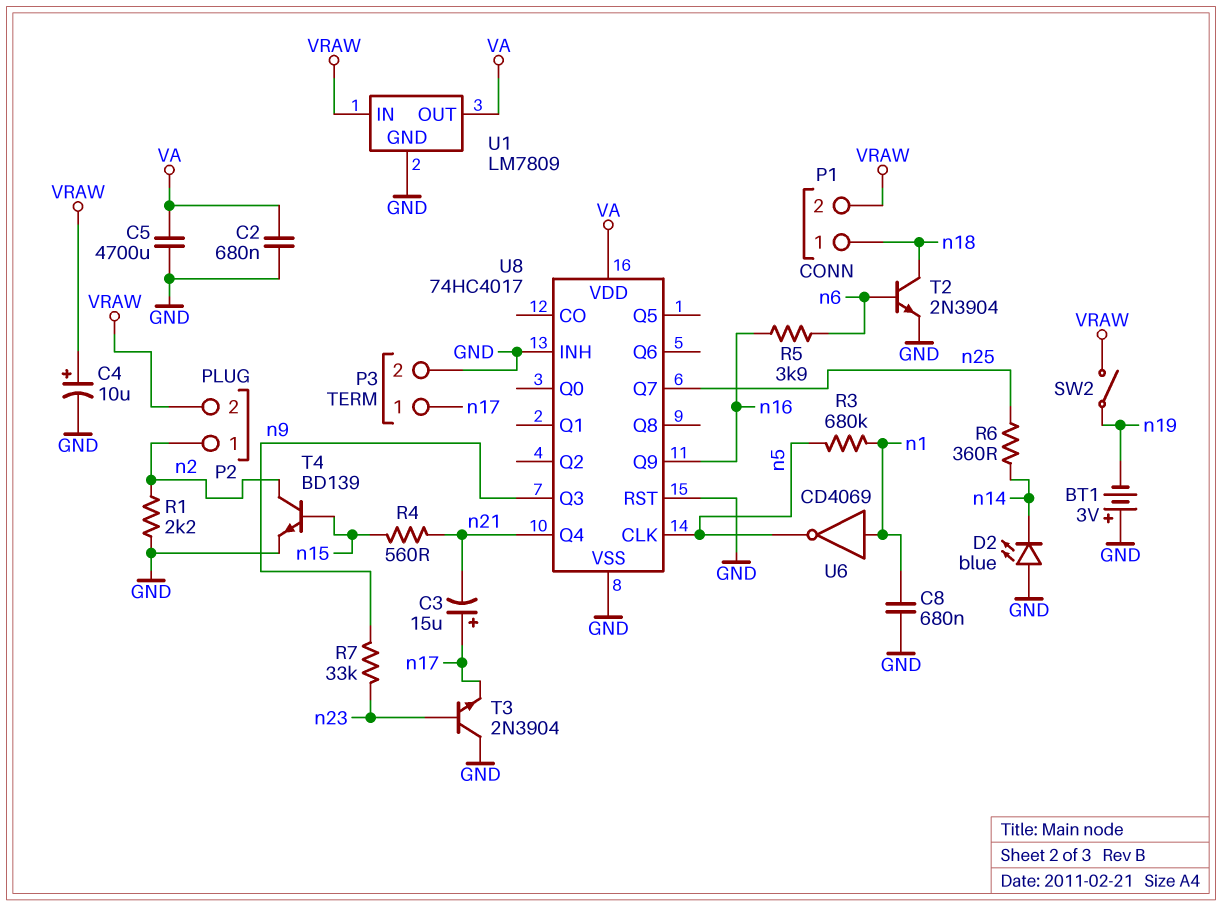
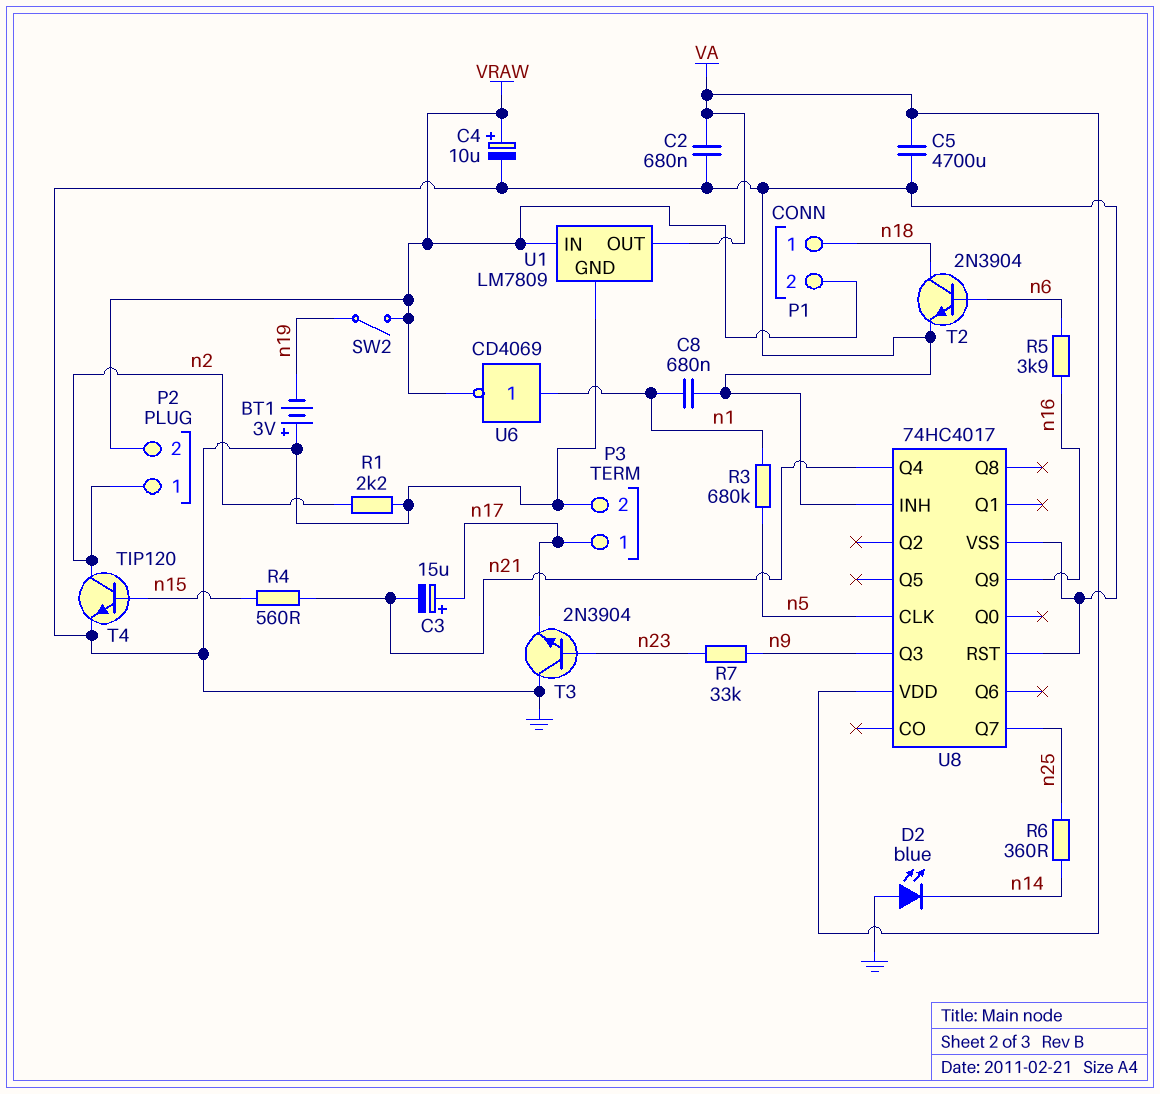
T4: NPN BD139 (B n15, C n2, E GND) -> NPN TIP120 (B n15, C n2, E GND)
U6: NOT CD4069 (in n1, out n5) -> NOT CD4069 (in n1, out VRAW)

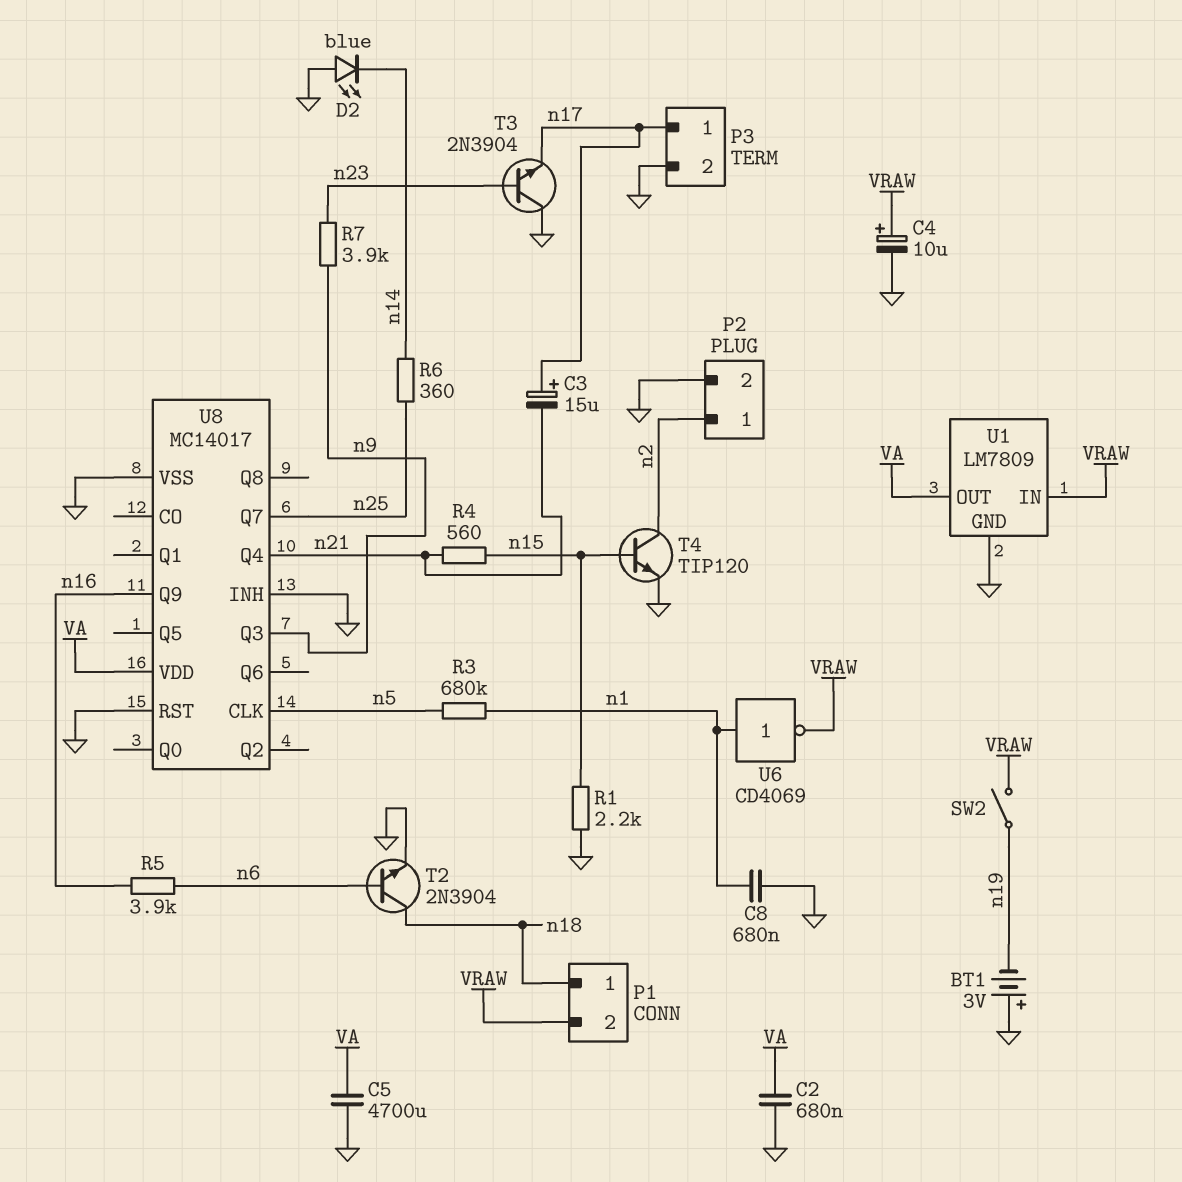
P2 pin 2: VRAW -> GND
R1: 2.2k (GND, n2) -> 2.2k (GND, n15)
R7: 33k (n9, n23) -> 3.9k (n9, n23)
U8: 74HC4017 -> MC14017

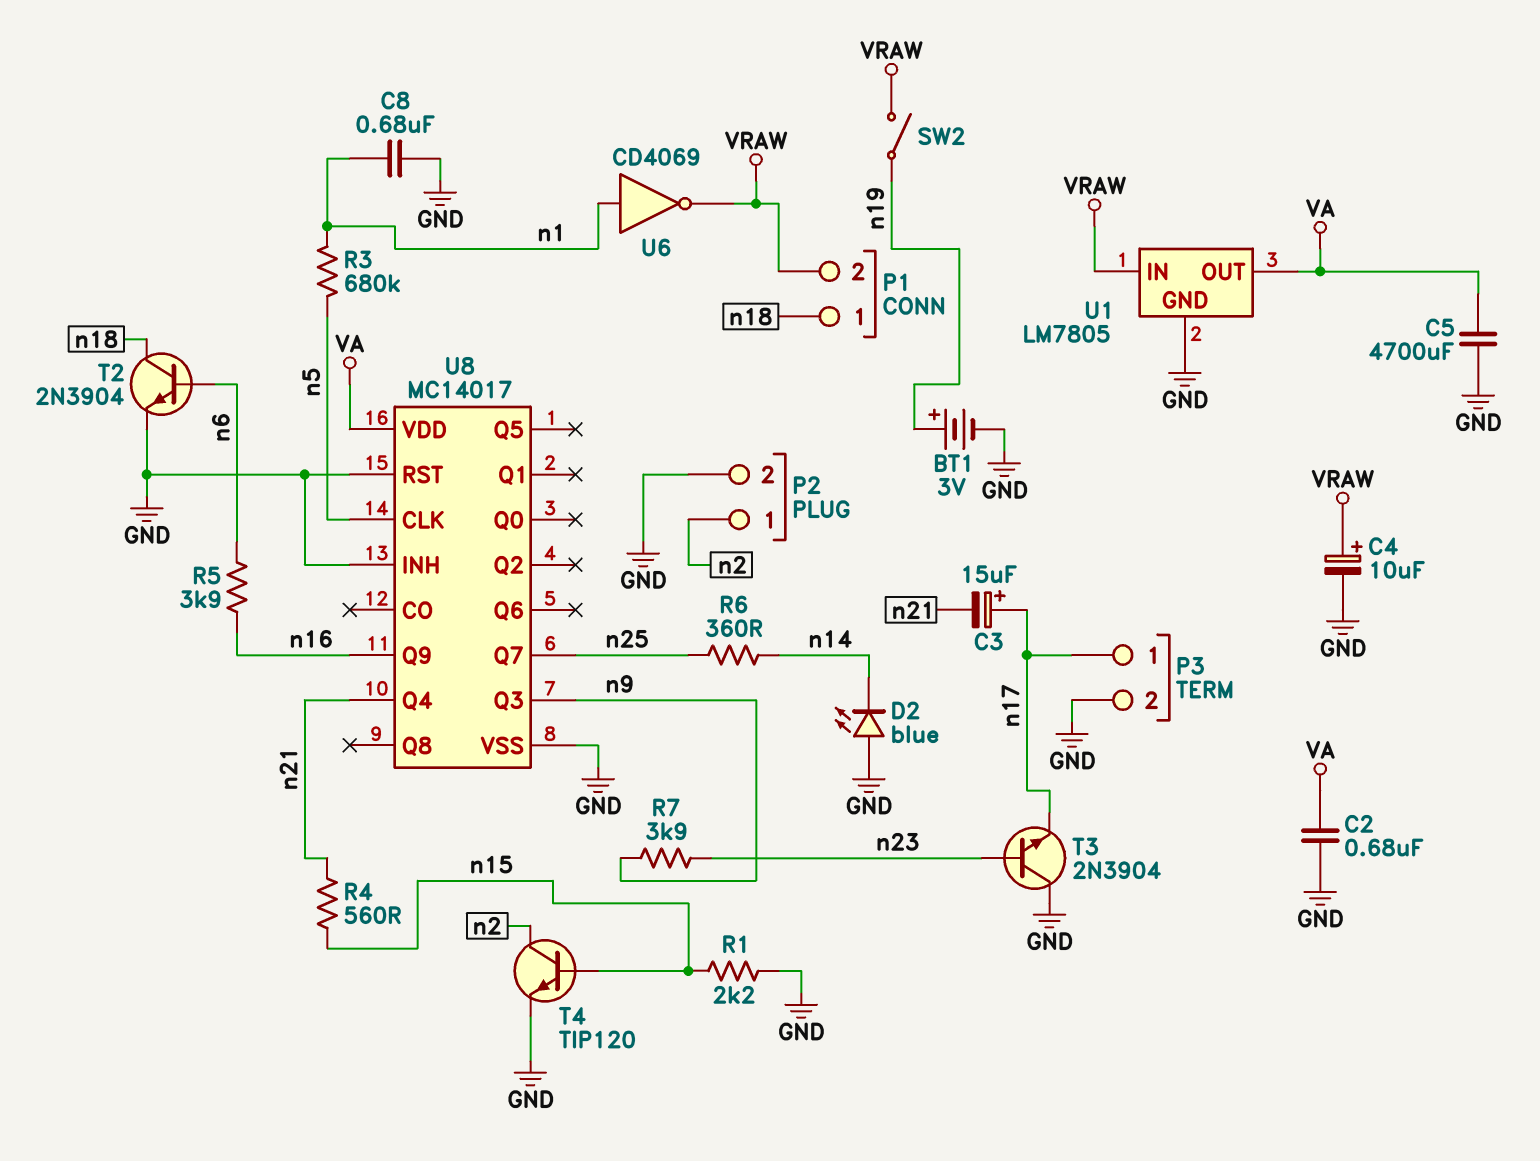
BT1: 3V (plus GND, minus n19) -> 3V (plus n19, minus GND)
U1: LM7809 -> LM7805

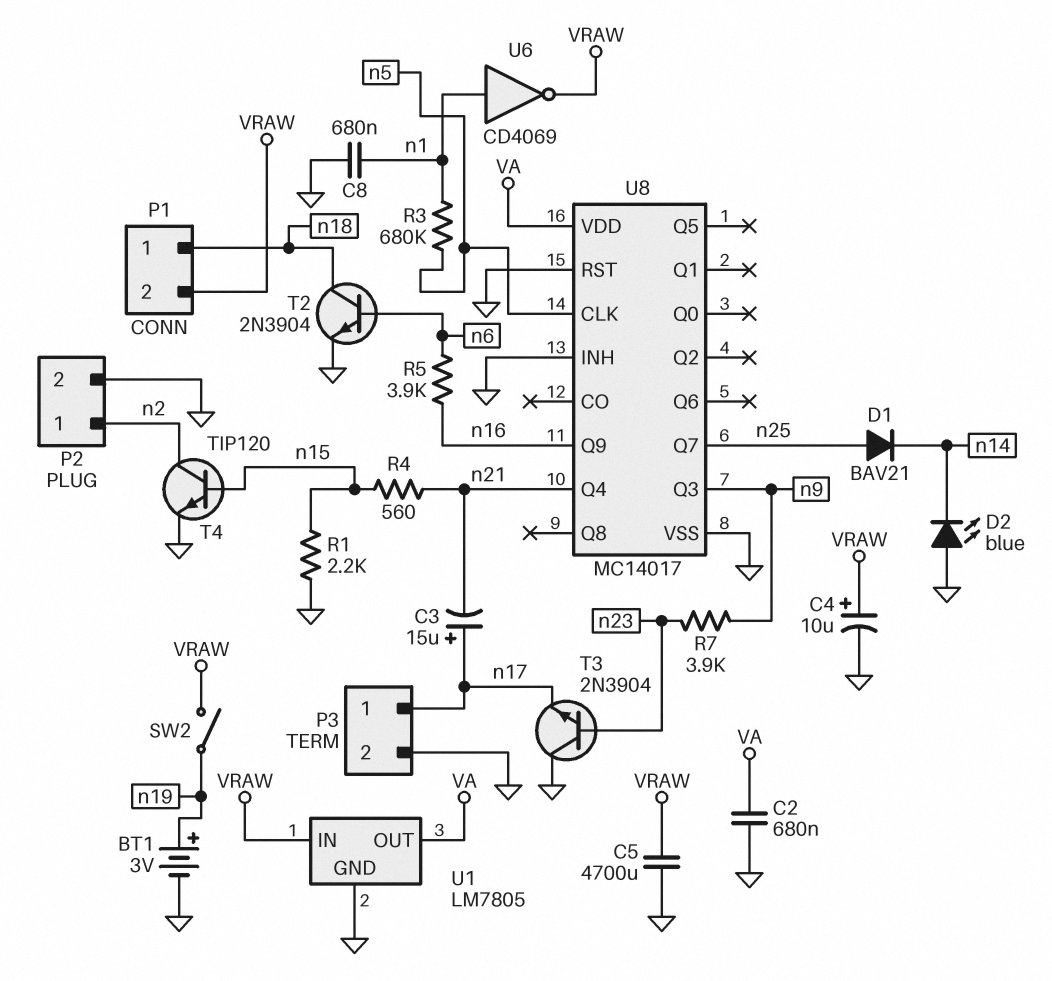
C5: 4700uF (GND, VA) -> 4700uF (GND, VRAW)
D1: none -> diode BAV21 (A n25, K n14)
R6: 360 (n14, n25) -> none

